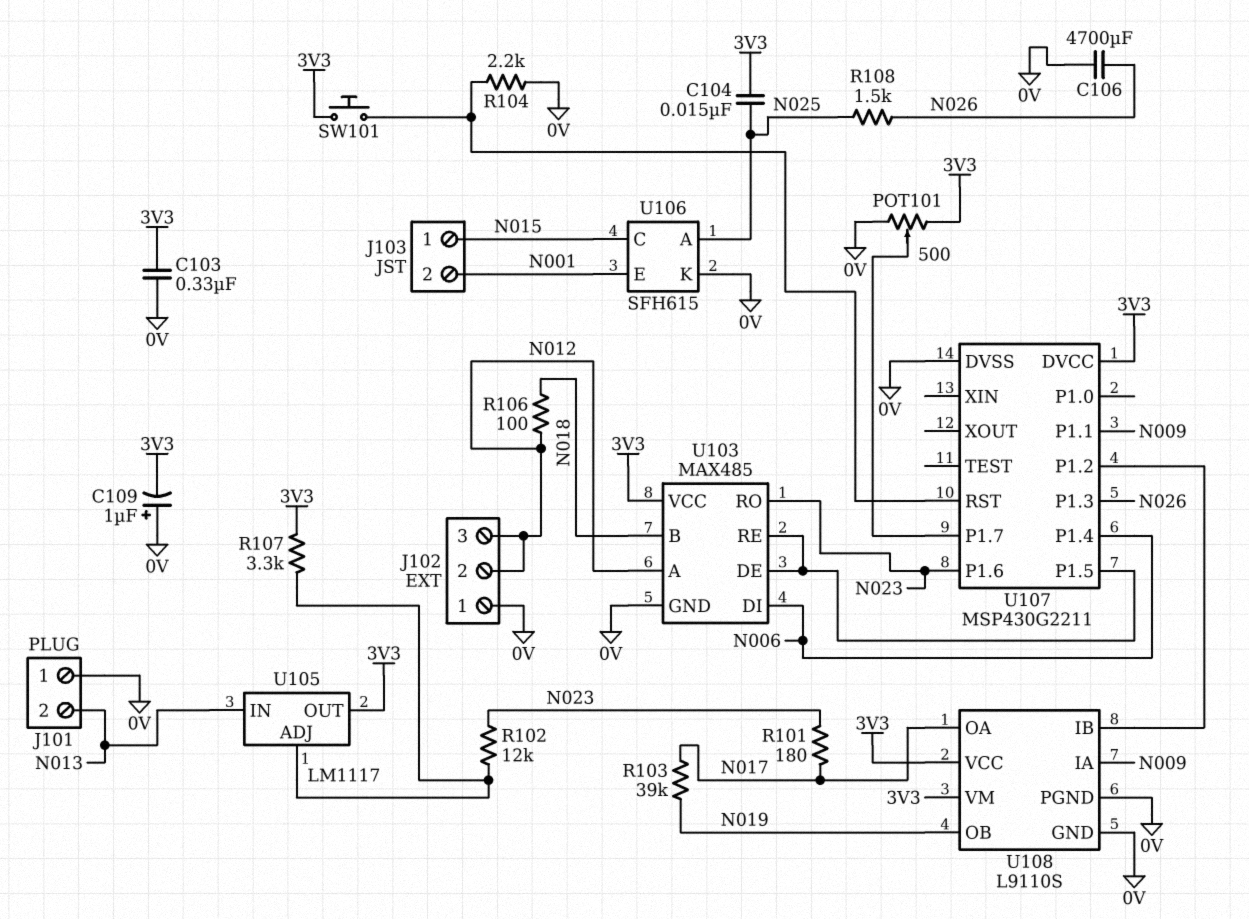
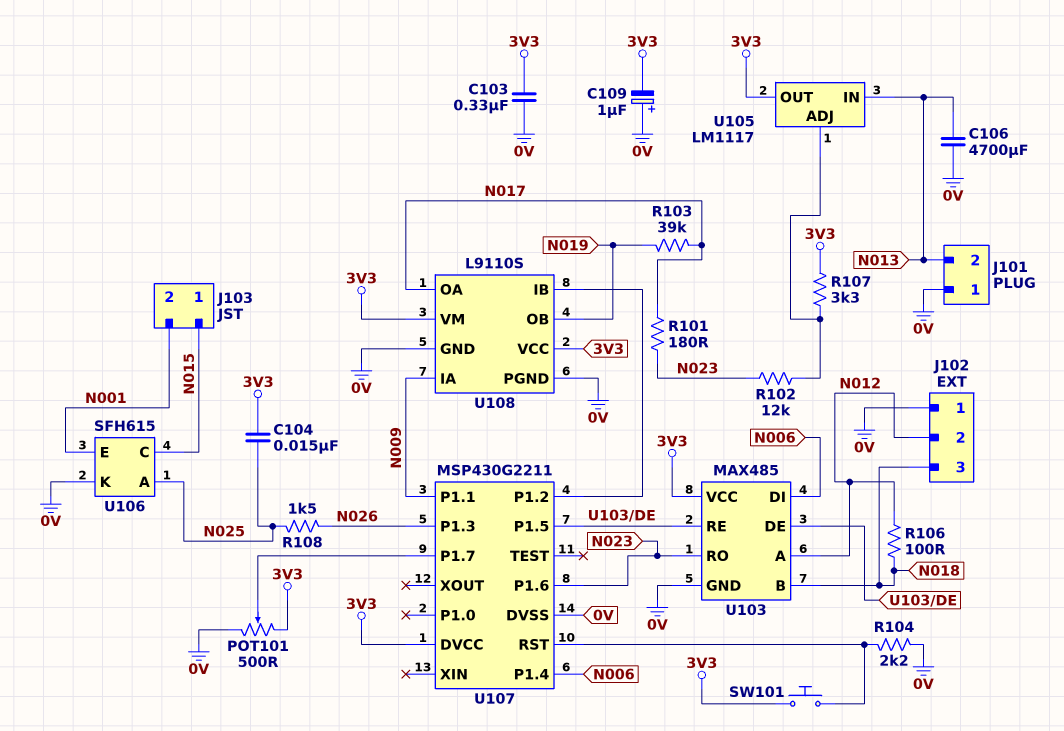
C106: 4700uF (0V, N026) -> 4700uF (0V, N013)
J102 pin 3: N012 -> N018

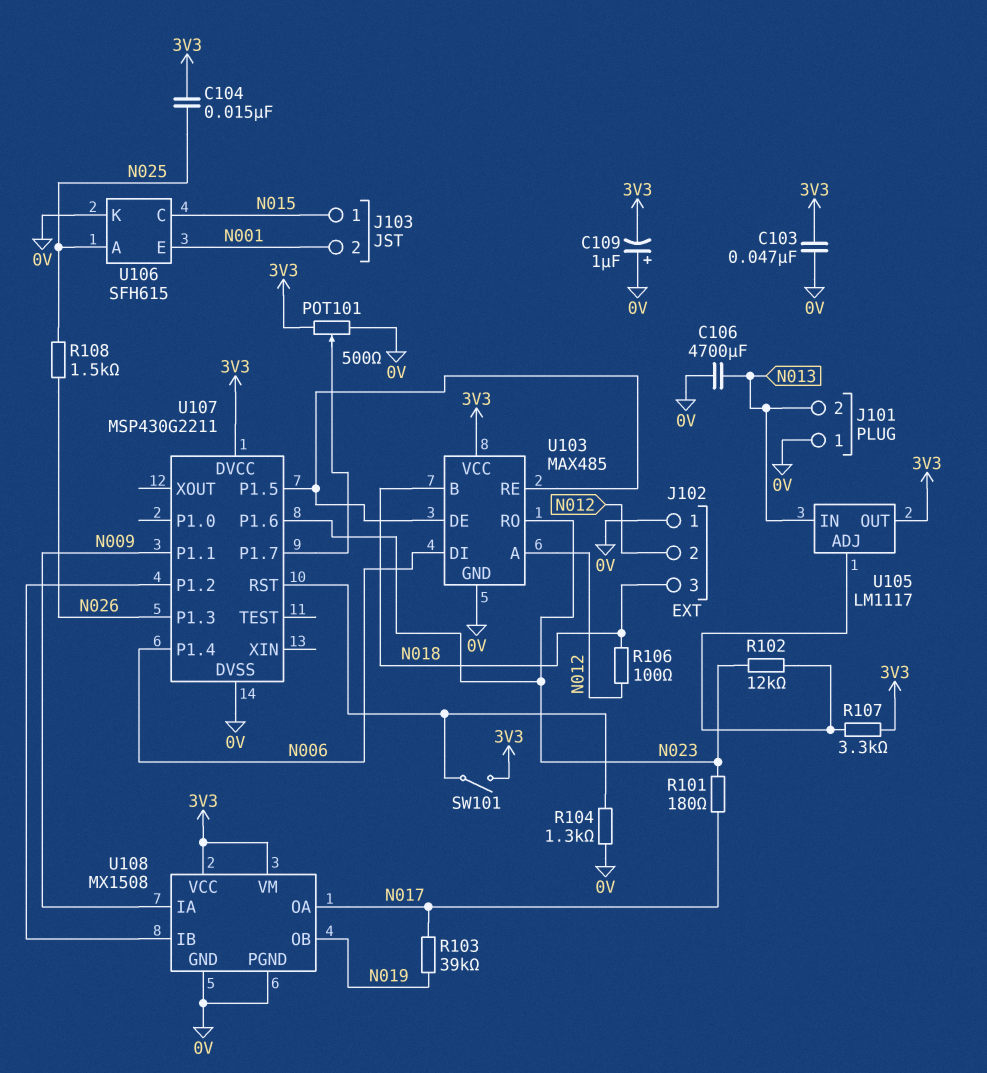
C103: 330nF (0V, 3V3) -> 47nF (0V, 3V3)
R104: 2.2k (0V, U107/RST) -> 1.3k (0V, U107/RST)
SW101: button (3V3, U107/RST) -> switch (3V3, U107/RST)
U108: L9110S -> MX1508

